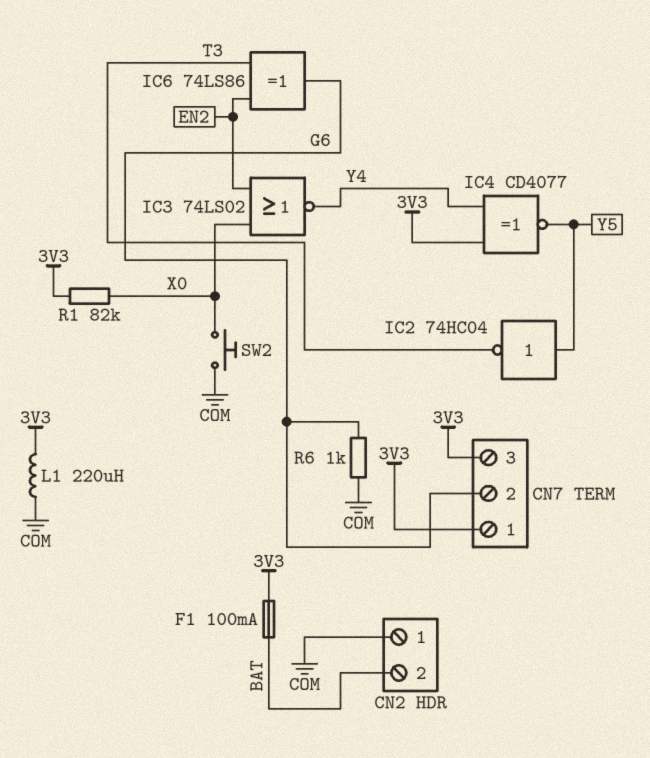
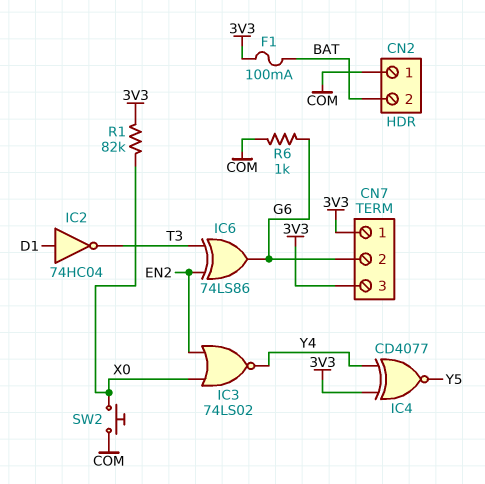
IC2: NOT 74HC04 (in Y5, out T3) -> NOT 74HC04 (in D1, out T3)
L1: 220uH (3V3, COM) -> none

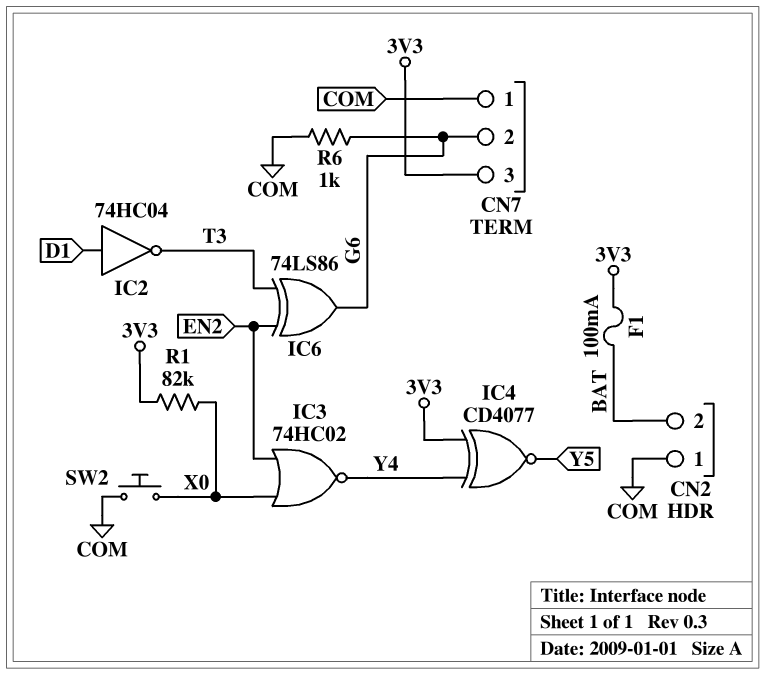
CN7 pin 1: 3V3 -> COM
IC3: NOR 74LS02 (in EN2, in X0, out Y4) -> NOR 74HC02 (in EN2, in X0, out Y4)

